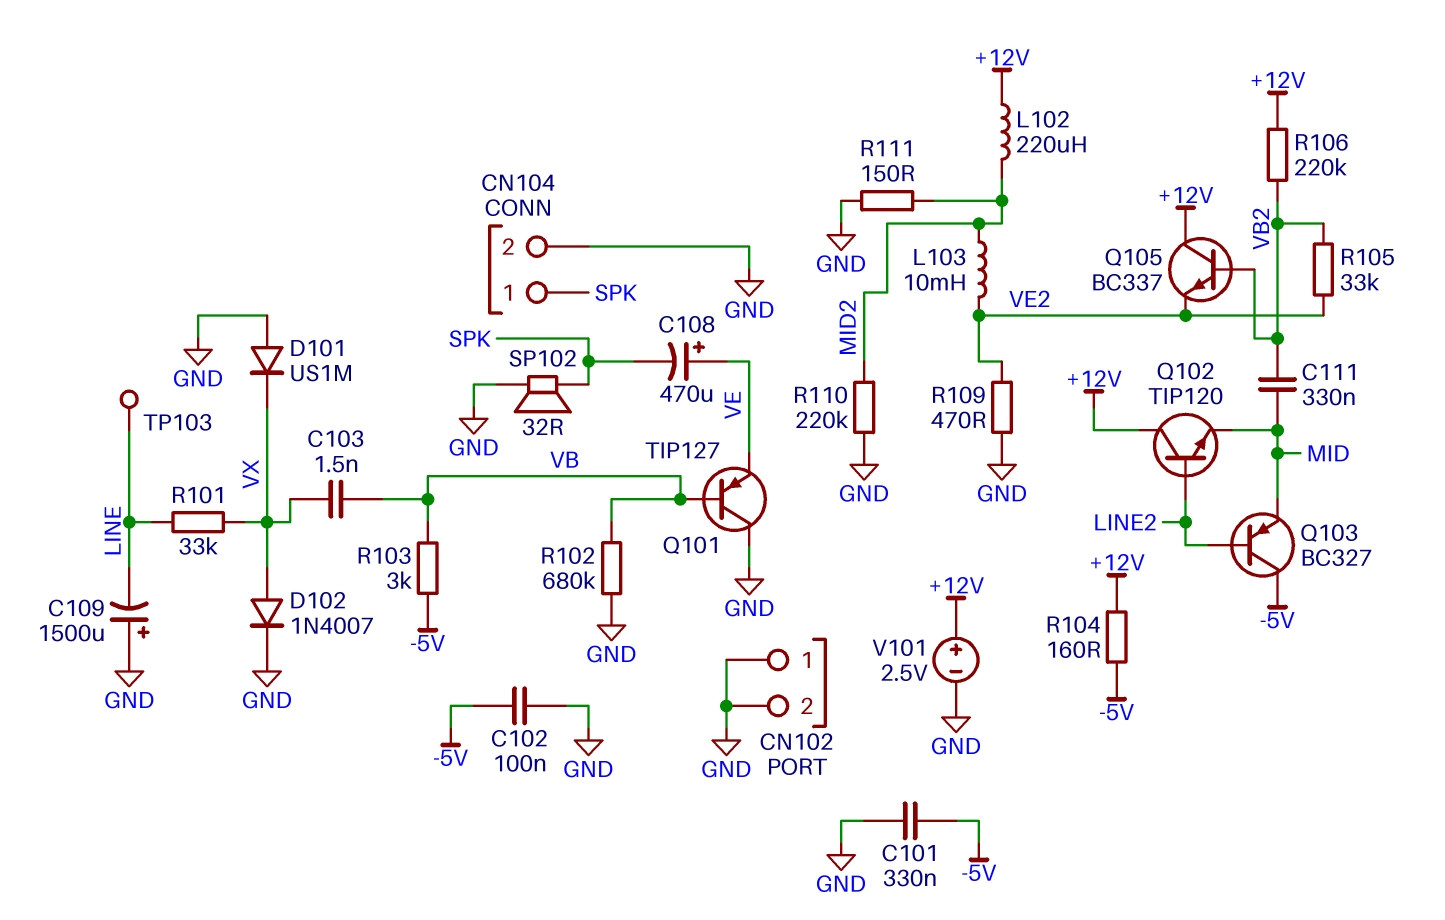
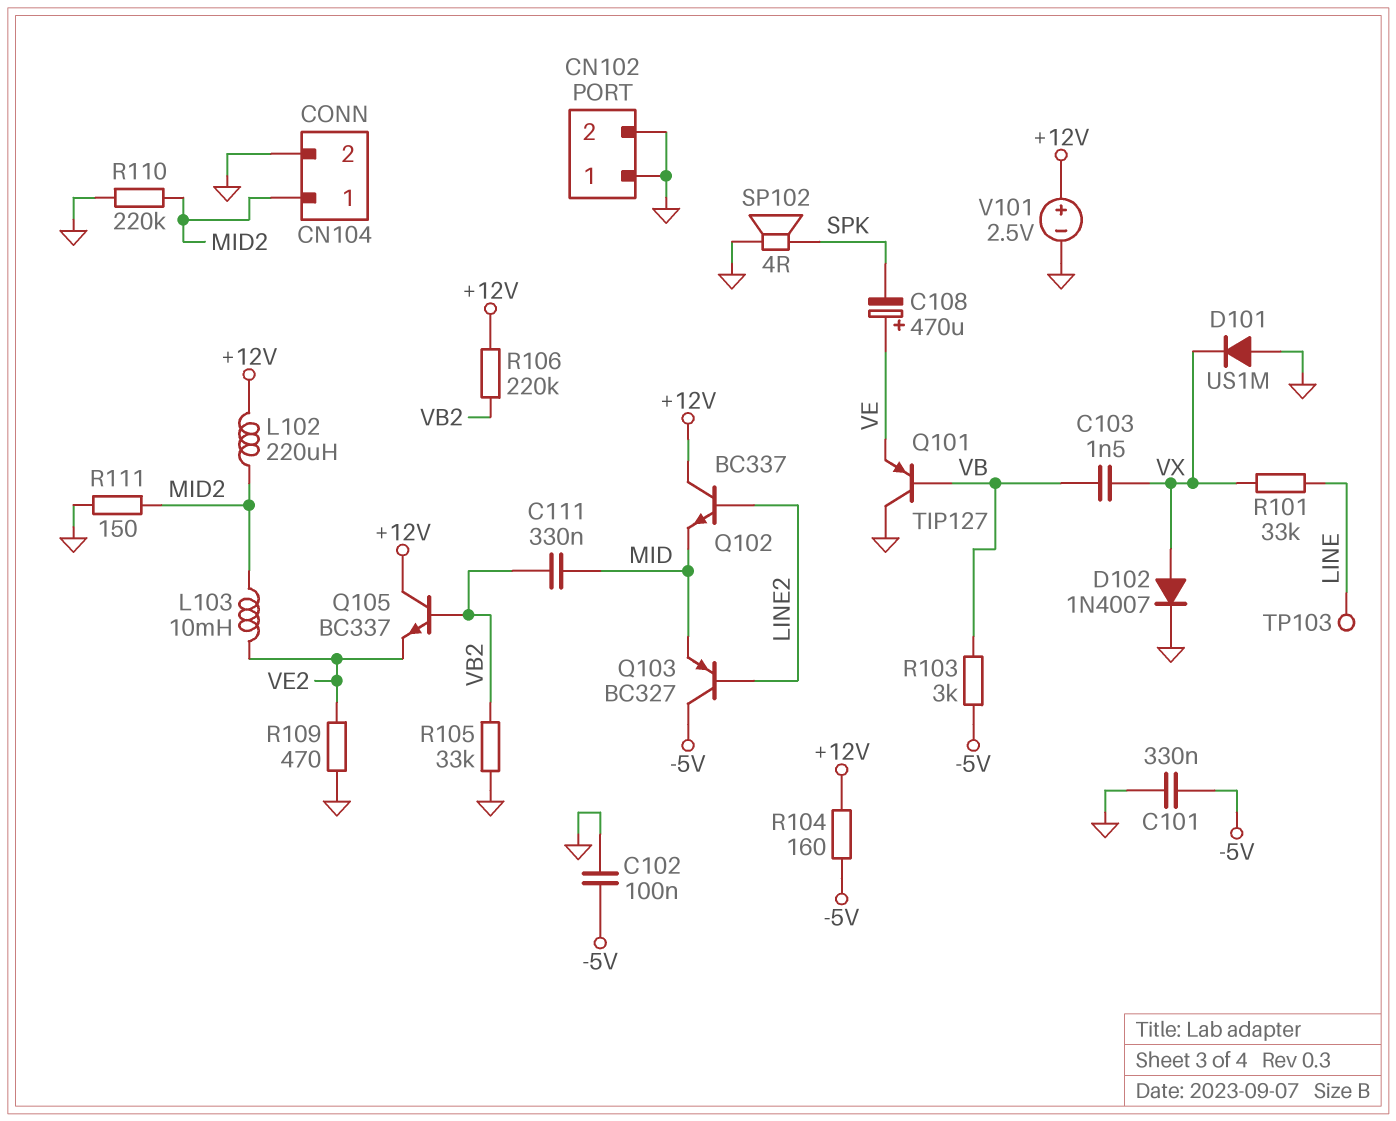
C109: 1500uF (plus GND, minus LINE) -> none
CN104 pin 1: SPK -> MID2
Q102: NPN TIP120 (B LINE2, C +12V, E MID) -> NPN BC337 (B LINE2, C +12V, E MID)
R102: 680k (GND, VB) -> none
R105: 33k (VB2, VE2) -> 33k (GND, VB2)
SP102: speaker 32R (GND, SPK) -> speaker 4R (GND, SPK)

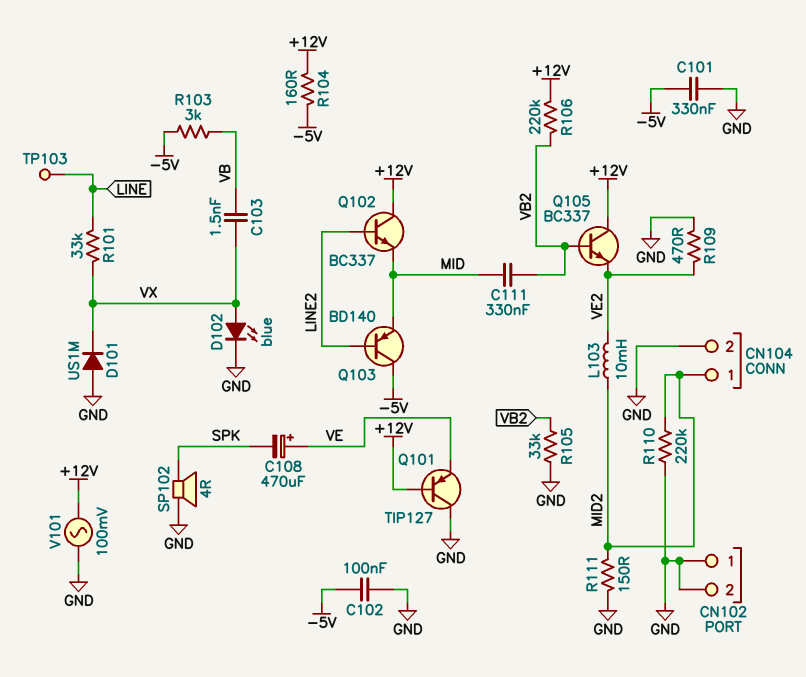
D102: diode 1N4007 (A VX, K GND) -> LED blue (A VX, K GND)
L102: 220uH (+12V, MID2) -> none
Q101: PNP TIP127 (B VB, C GND, E VE) -> PNP TIP127 (B +12V, C GND, E VE)
Q103: PNP BC327 (B LINE2, C -5V, E MID) -> PNP BD140 (B LINE2, C -5V, E MID)
V101: 2.5V (plus +12V, minus GND) -> AC 100mV (+12V, GND)

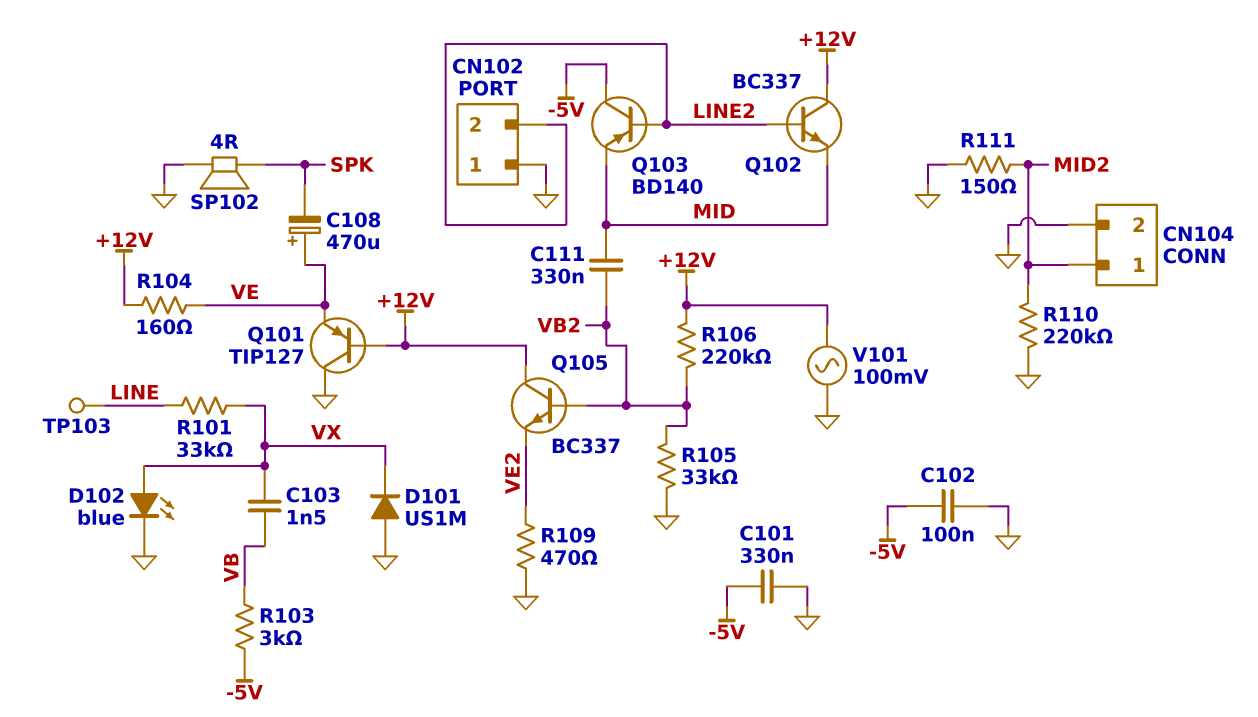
CN102 pin 2: GND -> LINE2
L103: 10mH (MID2, VE2) -> none
R104: 160 (+12V, -5V) -> 160 (+12V, VE)

